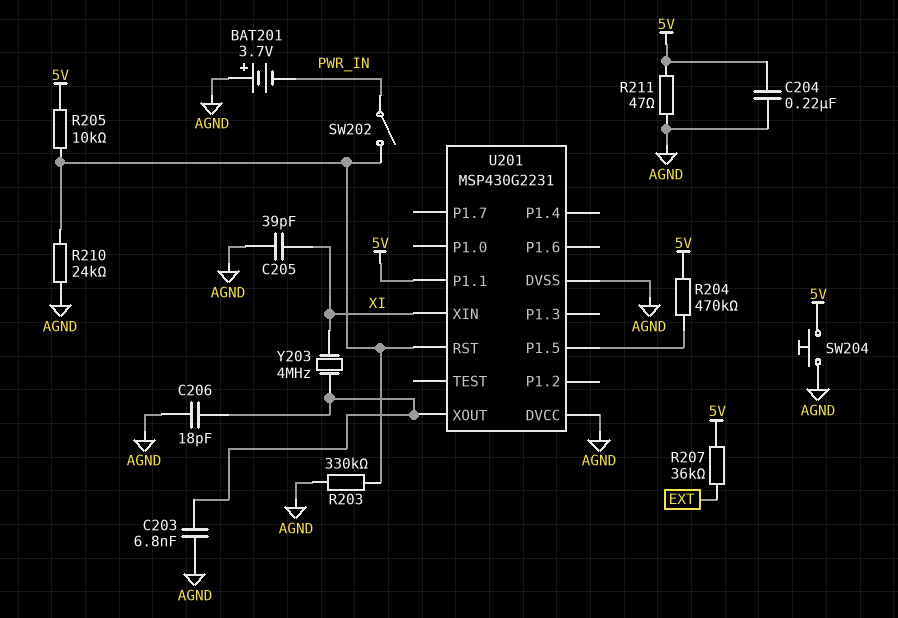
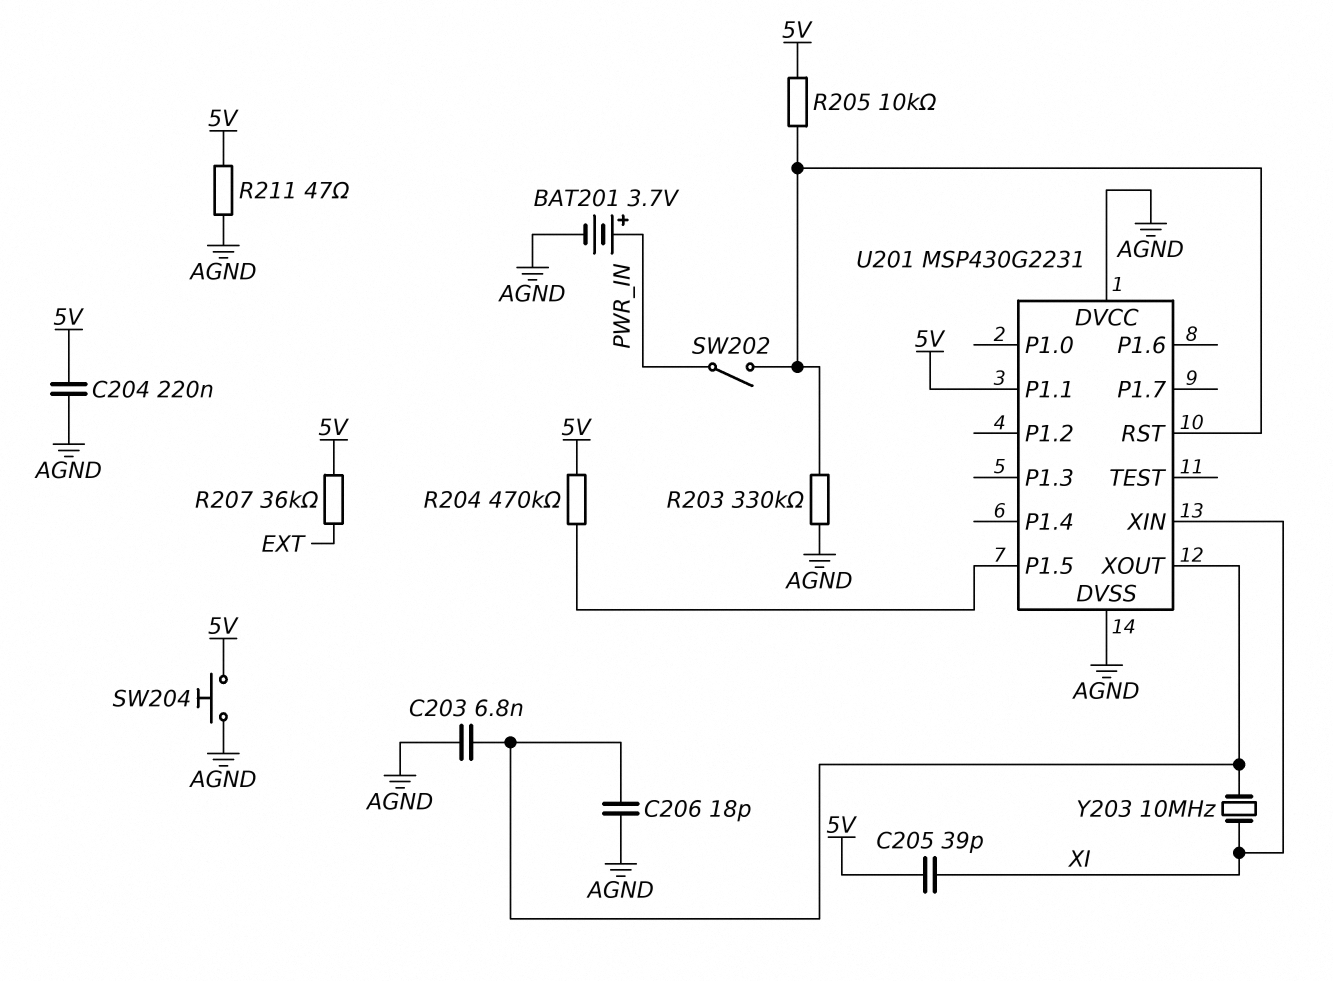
BAT201: 3.7V (plus AGND, minus PWR_IN) -> 3.7V (plus PWR_IN, minus AGND)
C205: 39pF (AGND, XI) -> 39pF (5V, XI)
R210: 24k (AGND, U201/RST) -> none
Y203: 4MHz (U201/XOUT, XI) -> 10MHz (U201/XOUT, XI)

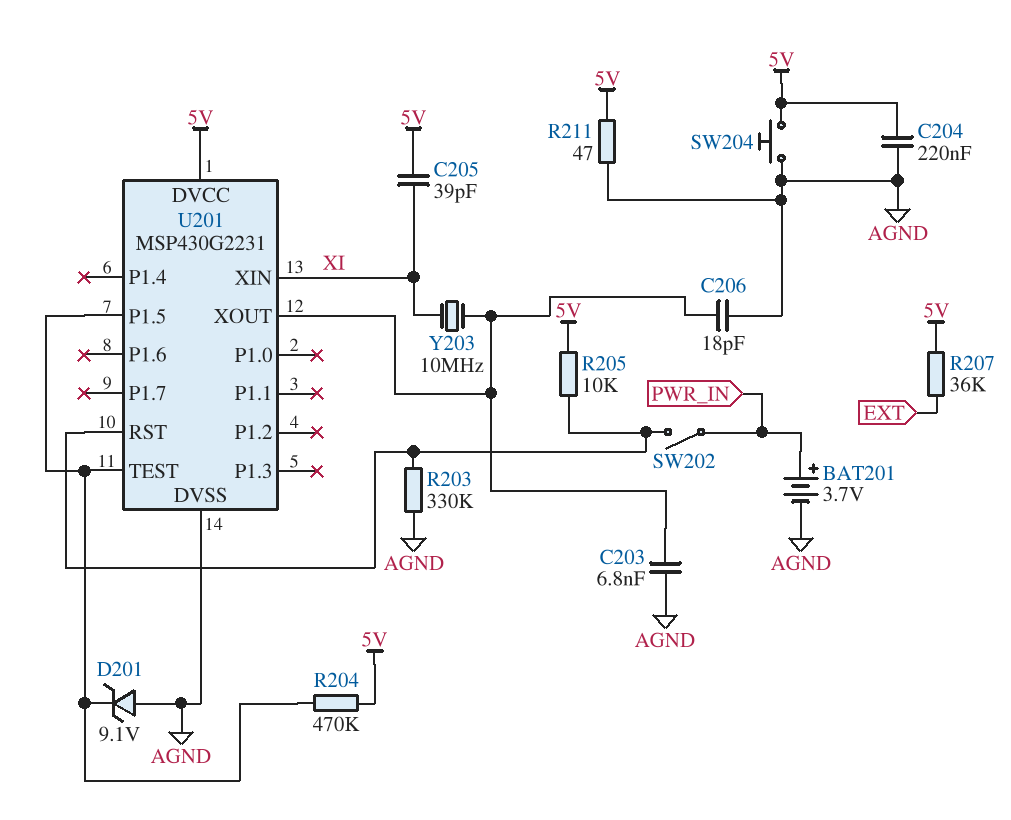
D201: none -> zener 9.1V (A AGND, K U201/P1.5)
U201 pin DVCC: AGND -> 5V
U201 pin P1.1: 5V -> none
U201 pin TEST: none -> U201/P1.5

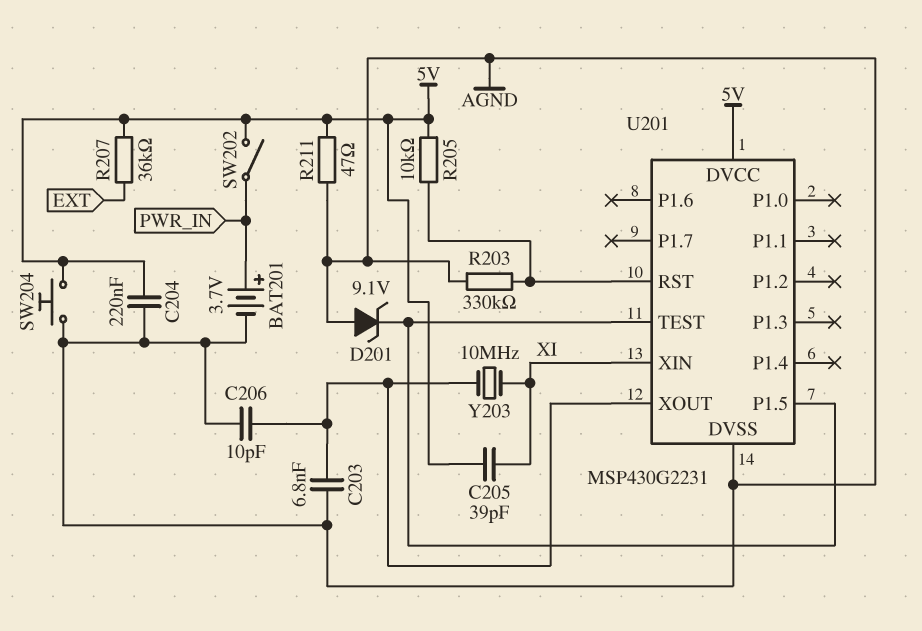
C206: 18pF (AGND, U201/XOUT) -> 10pF (AGND, U201/XOUT)
R204: 470k (5V, U201/P1.5) -> none
SW202: switch (PWR_IN, U201/RST) -> switch (5V, PWR_IN)

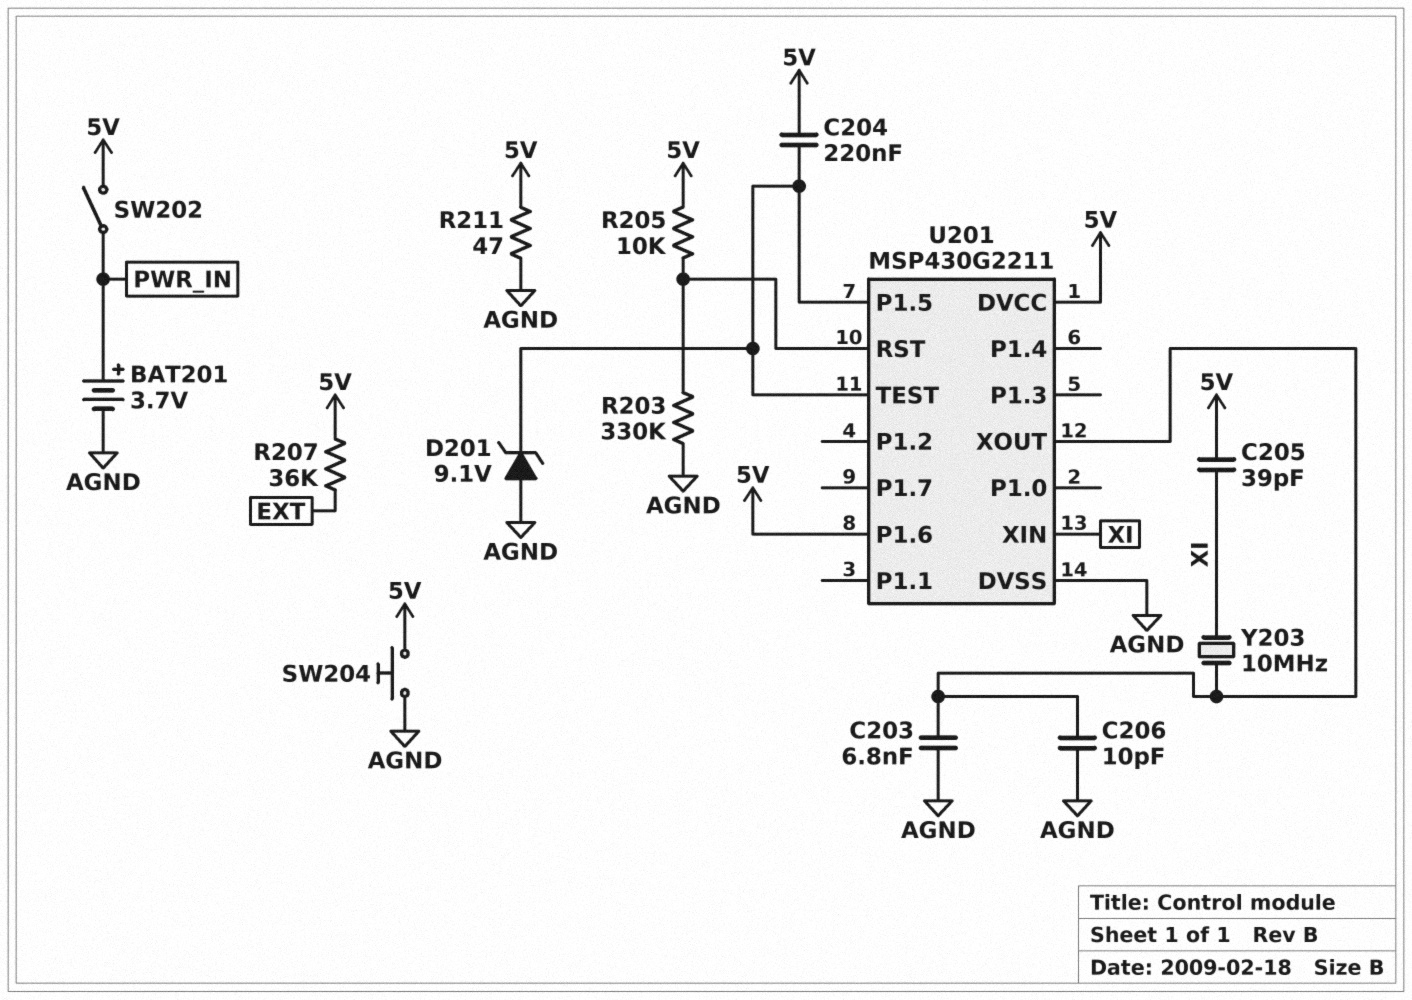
C204: 220nF (5V, AGND) -> 220nF (5V, U201/P1.5)
U201: MSP430G2231 -> MSP430G2211
U201 pin P1.6: none -> 5V

